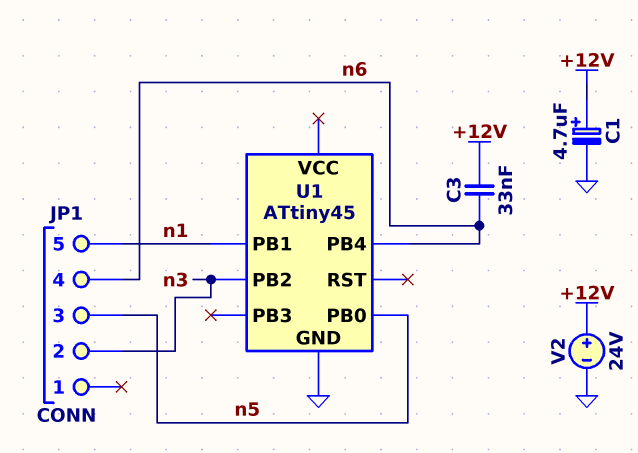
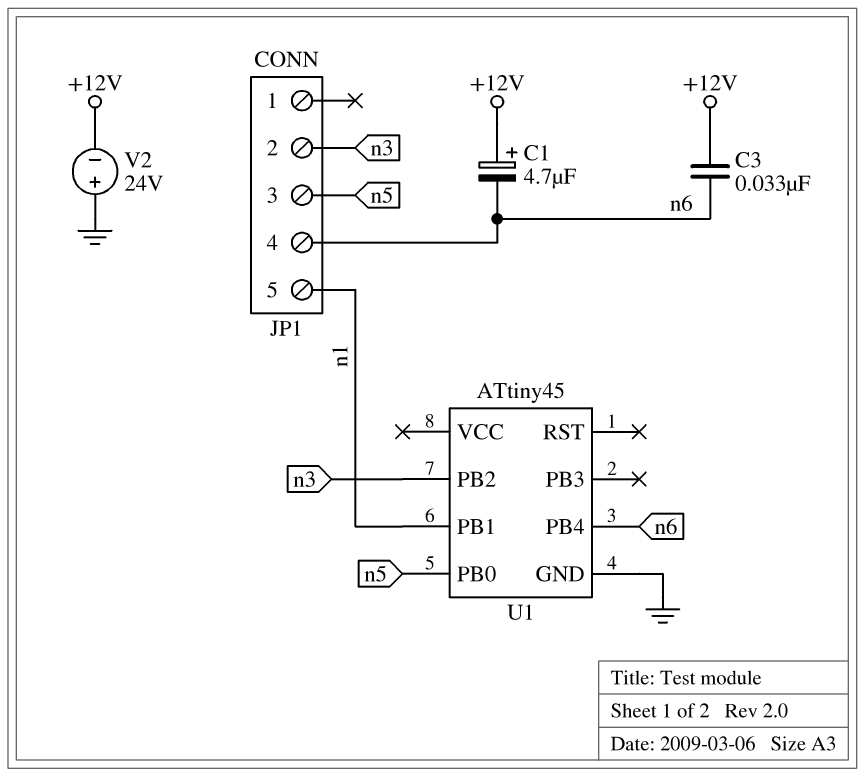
C1: 4.7uF (plus +12V, minus GND) -> 4.7uF (plus +12V, minus n6)
V2: 24V (plus +12V, minus GND) -> 24V (plus GND, minus +12V)

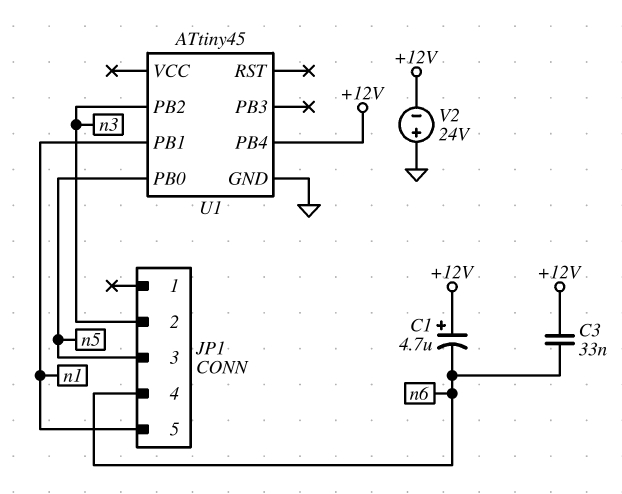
U1 pin PB4: n6 -> +12V

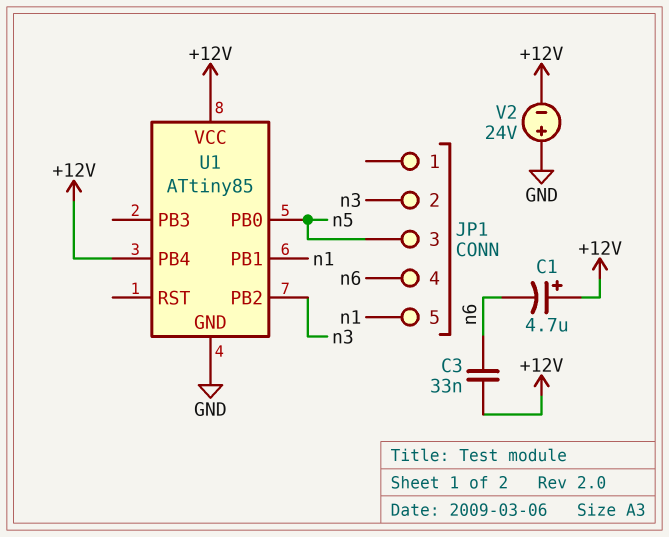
U1: ATtiny45 -> ATtiny85
U1 pin VCC: none -> +12V

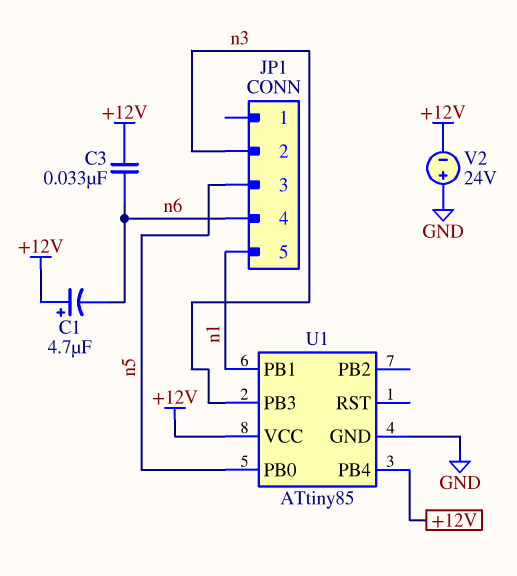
U1 pin PB2: n3 -> none
U1 pin PB3: none -> n3

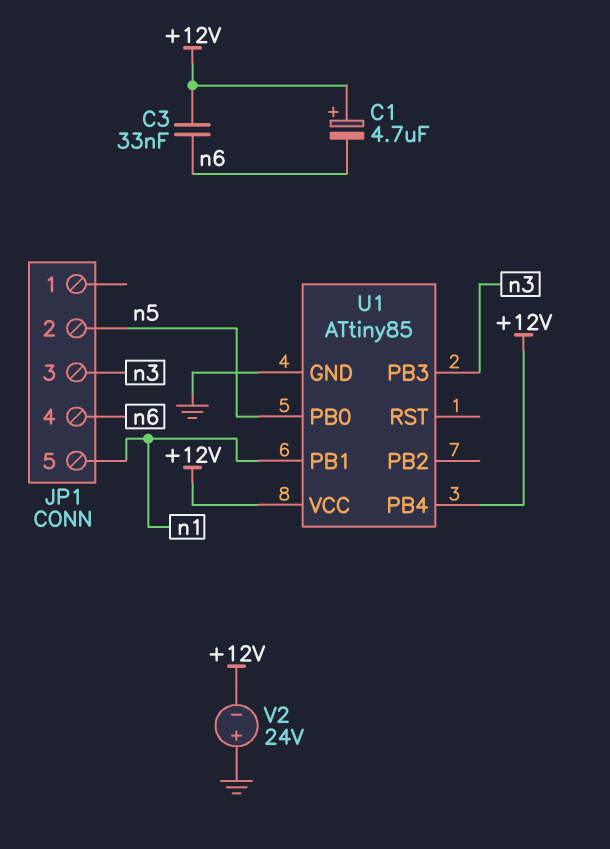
JP1 pin 2: n3 -> n5
JP1 pin 3: n5 -> n3

